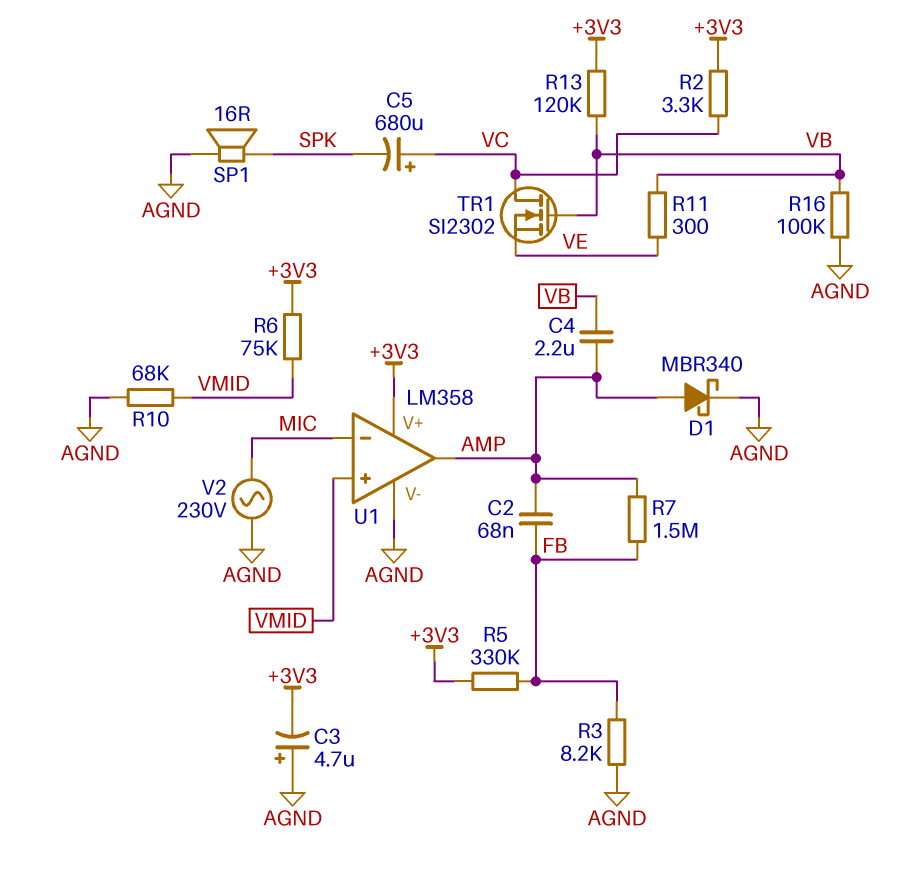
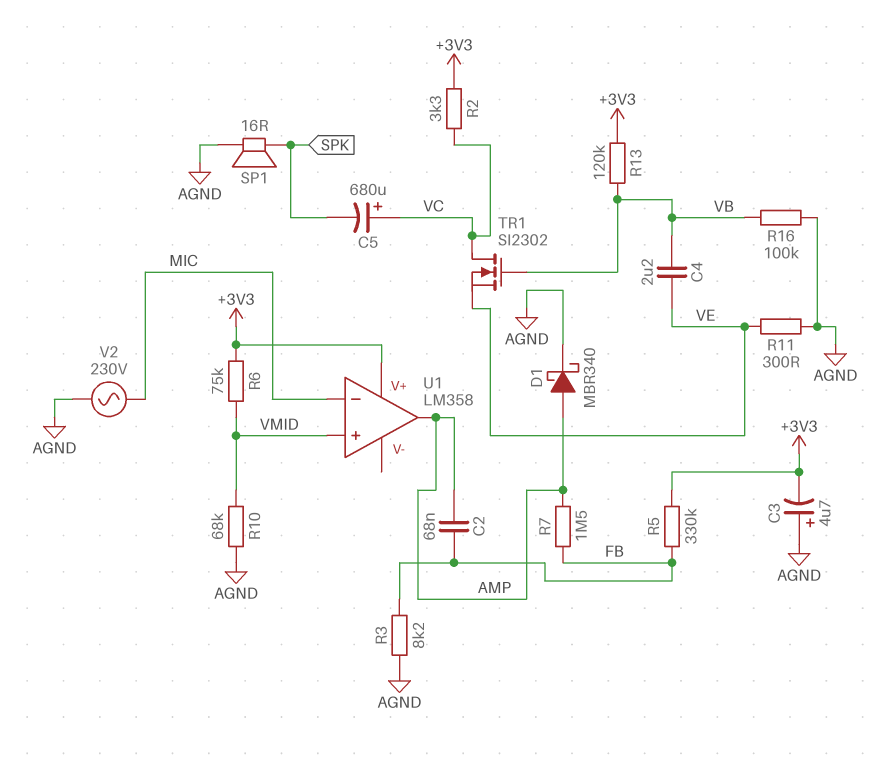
C4: 2.2uF (AMP, VB) -> 2.2uF (VB, VE)
R11: 300 (VB, VE) -> 300 (AGND, VE)
U1 pin V-: AGND -> none

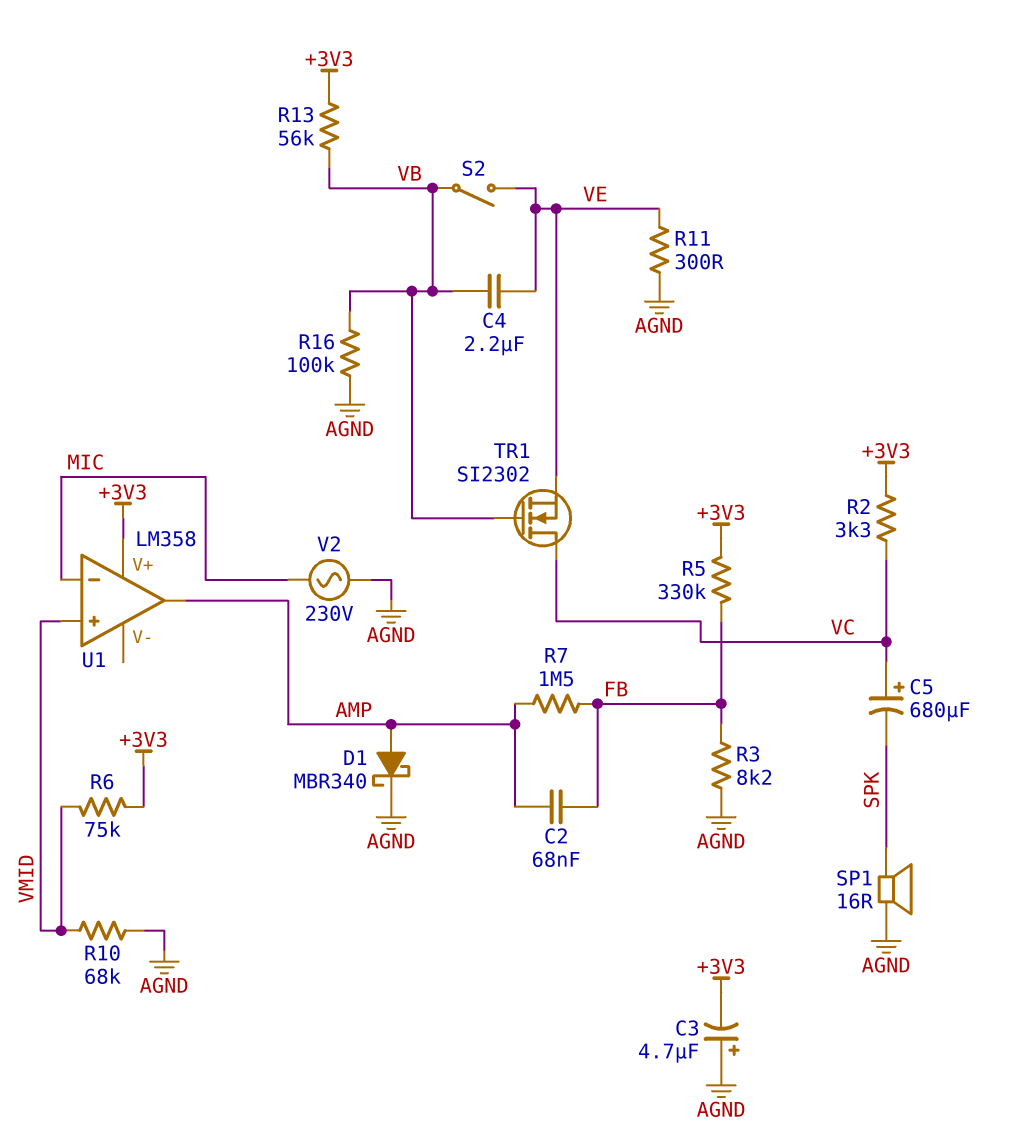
R13: 120k (+3V3, VB) -> 56k (+3V3, VB)
S2: none -> switch (VB, VE)

